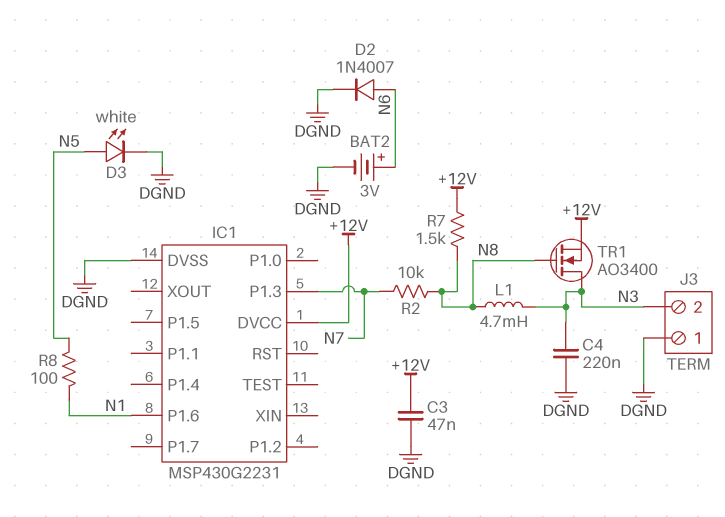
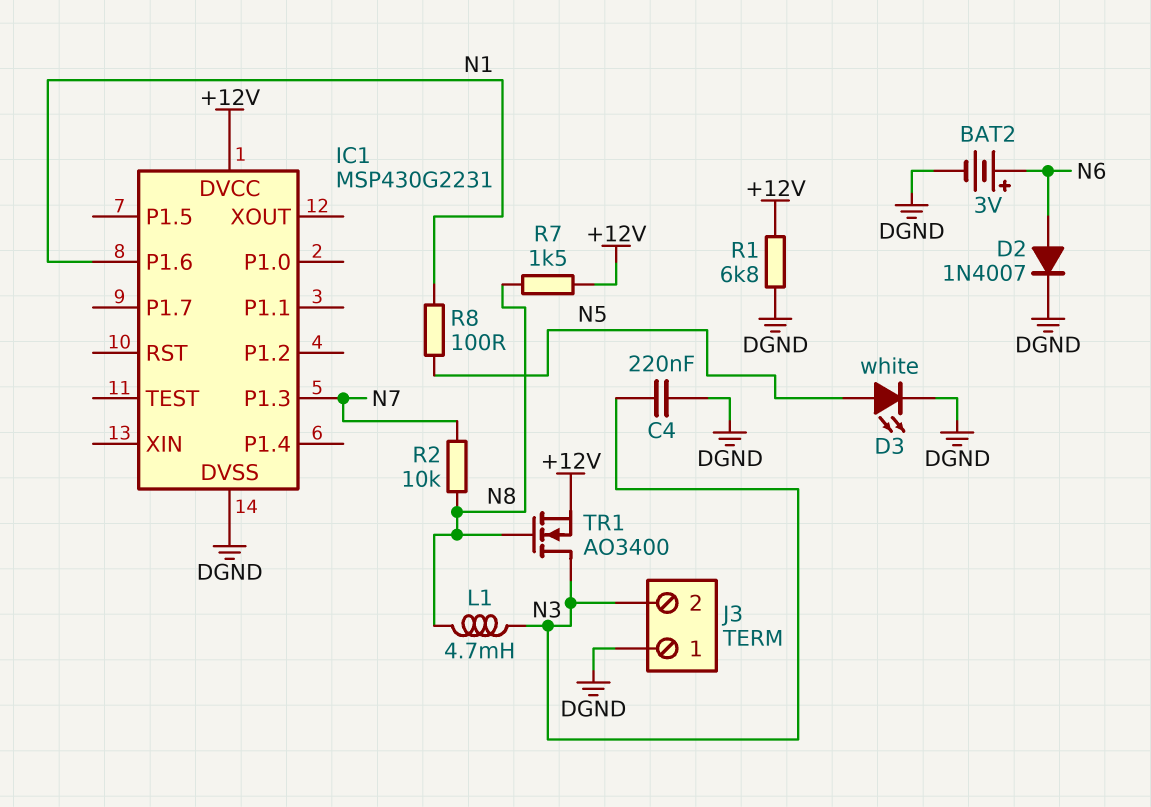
C3: 47nF (+12V, DGND) -> none
R1: none -> 6.8k (+12V, DGND)

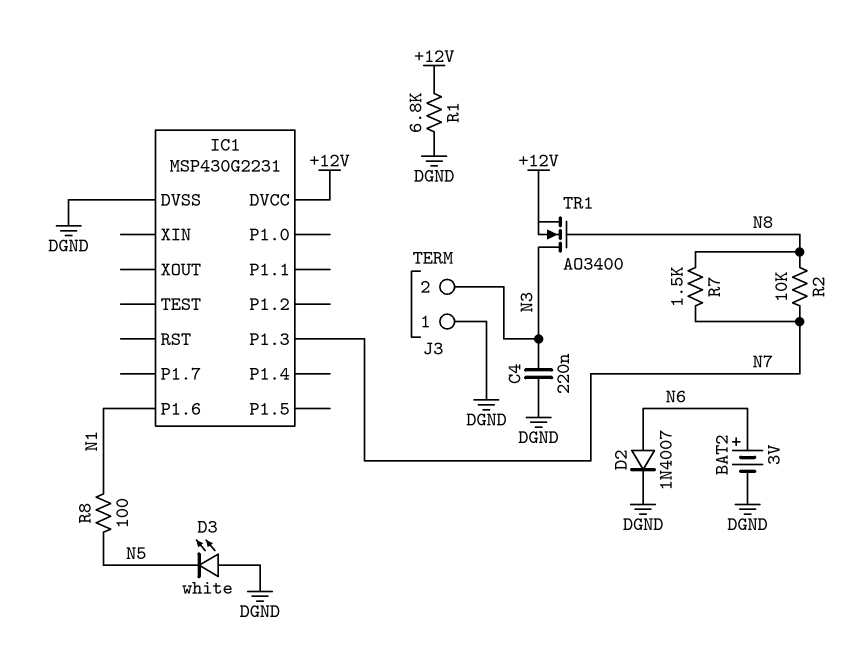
D3: LED white (A N5, K DGND) -> LED white (A DGND, K N5)
L1: 4.7mH (N3, N8) -> none
R7: 1.5k (+12V, N8) -> 1.5k (N7, N8)

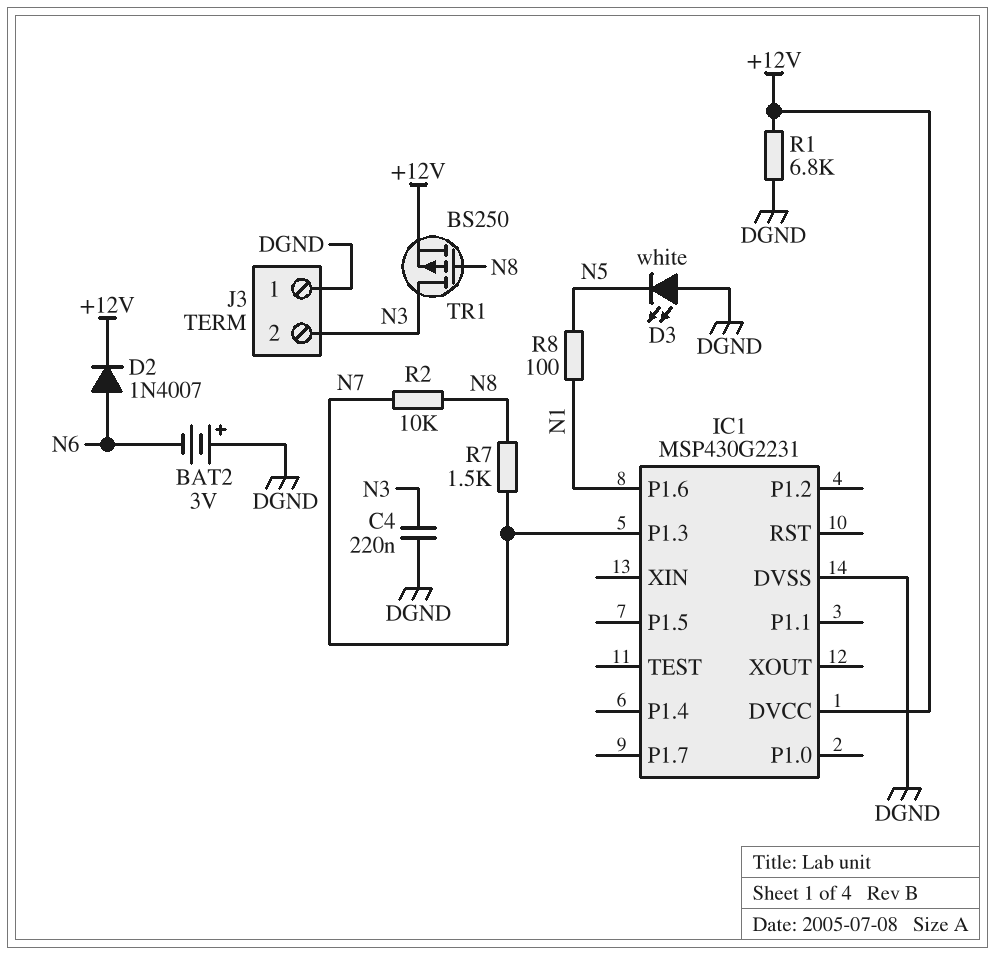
BAT2: 3V (plus N6, minus DGND) -> 3V (plus DGND, minus N6)
D2: diode 1N4007 (A N6, K DGND) -> diode 1N4007 (A N6, K +12V)
TR1: NMOS AO3400 (G N8, D N3, S +12V) -> PMOS BS250 (G N8, D N3, S +12V)

